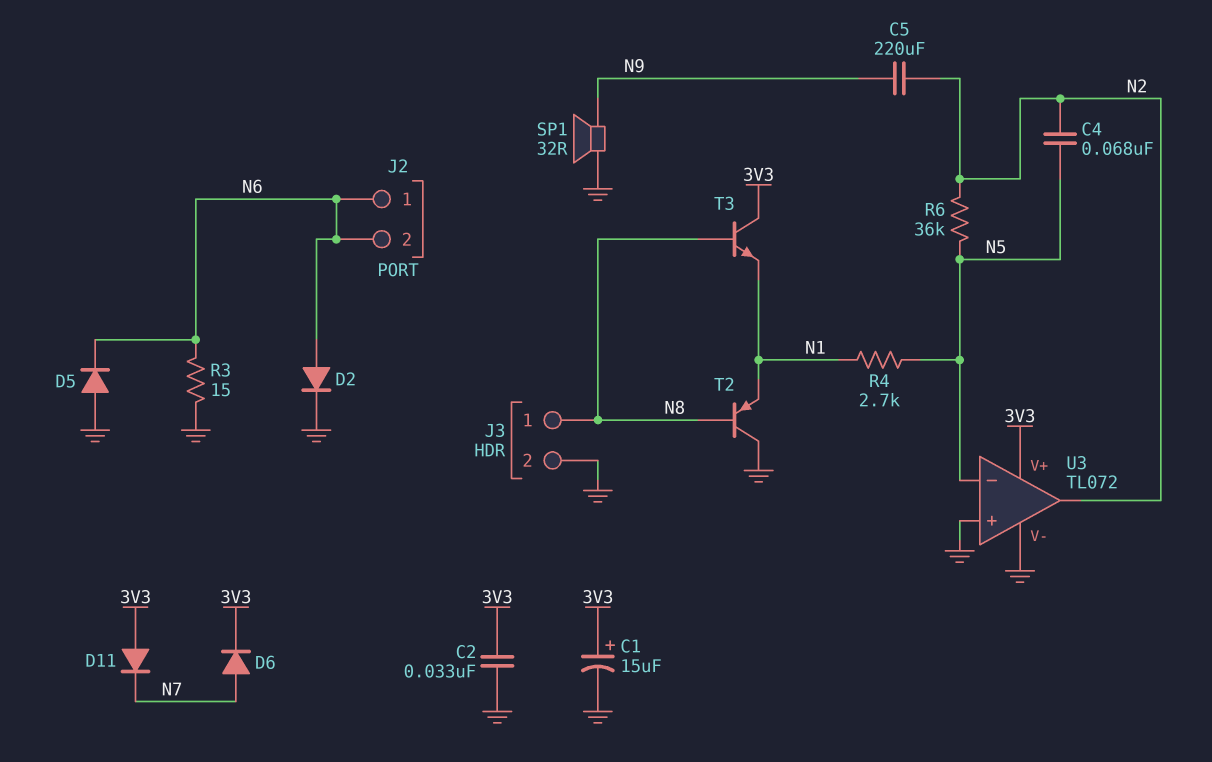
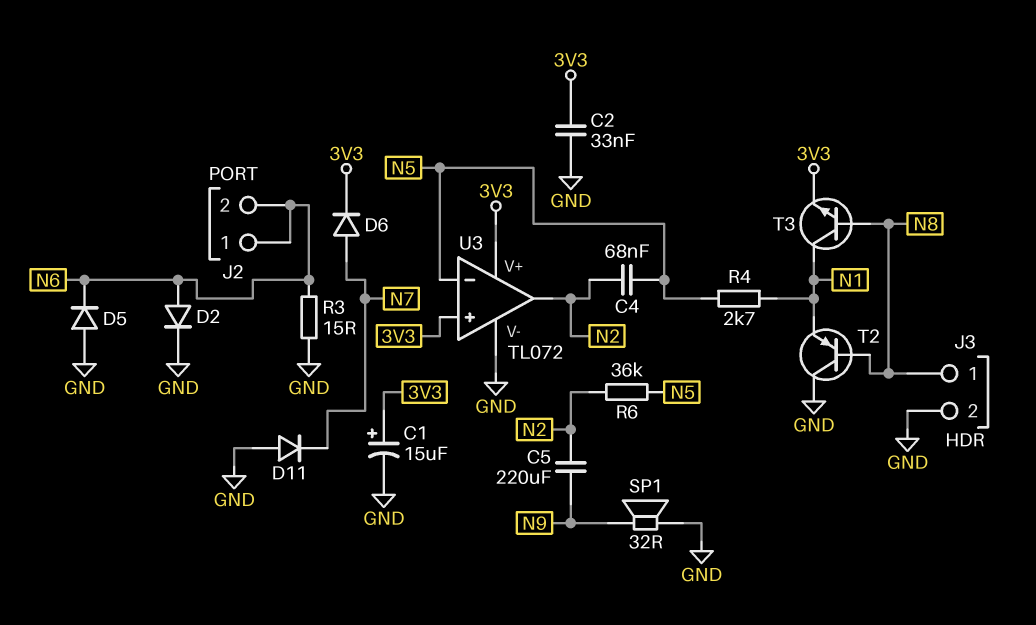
D11: diode (A 3V3, K N7) -> diode (A GND, K N7)
T3: NPN (B N8, C 3V3, E N1) -> NPN (B N8, C N1, E 3V3)
U3 pin in+: GND -> 3V3

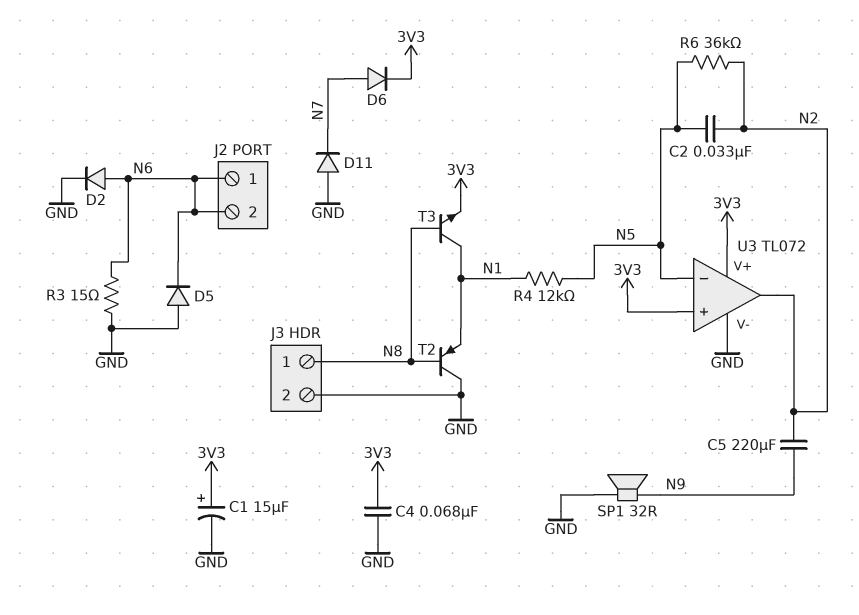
C2: 33nF (3V3, GND) -> 33nF (N2, N5)
C4: 68nF (N2, N5) -> 68nF (3V3, GND)
R4: 2.7k (N1, N5) -> 12k (N1, N5)

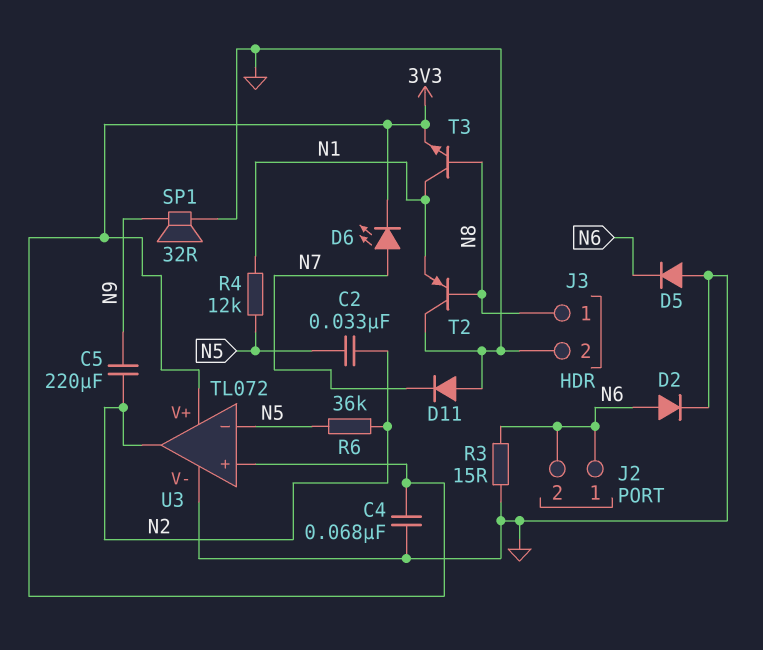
C1: 15uF (plus 3V3, minus GND) -> none
D6: diode (A N7, K 3V3) -> LED (A N7, K 3V3)

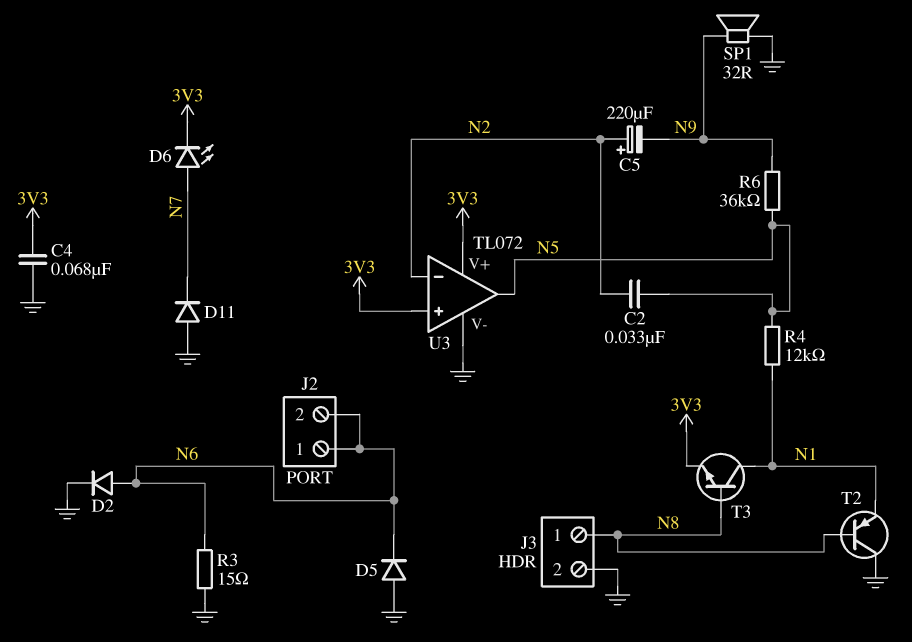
C5: 220uF (N2, N9) -> 220uF (plus N2, minus N9)
R6: 36k (N2, N5) -> 36k (N5, N9)
U3 pin in-: N5 -> N2
U3 pin out: N2 -> N5

